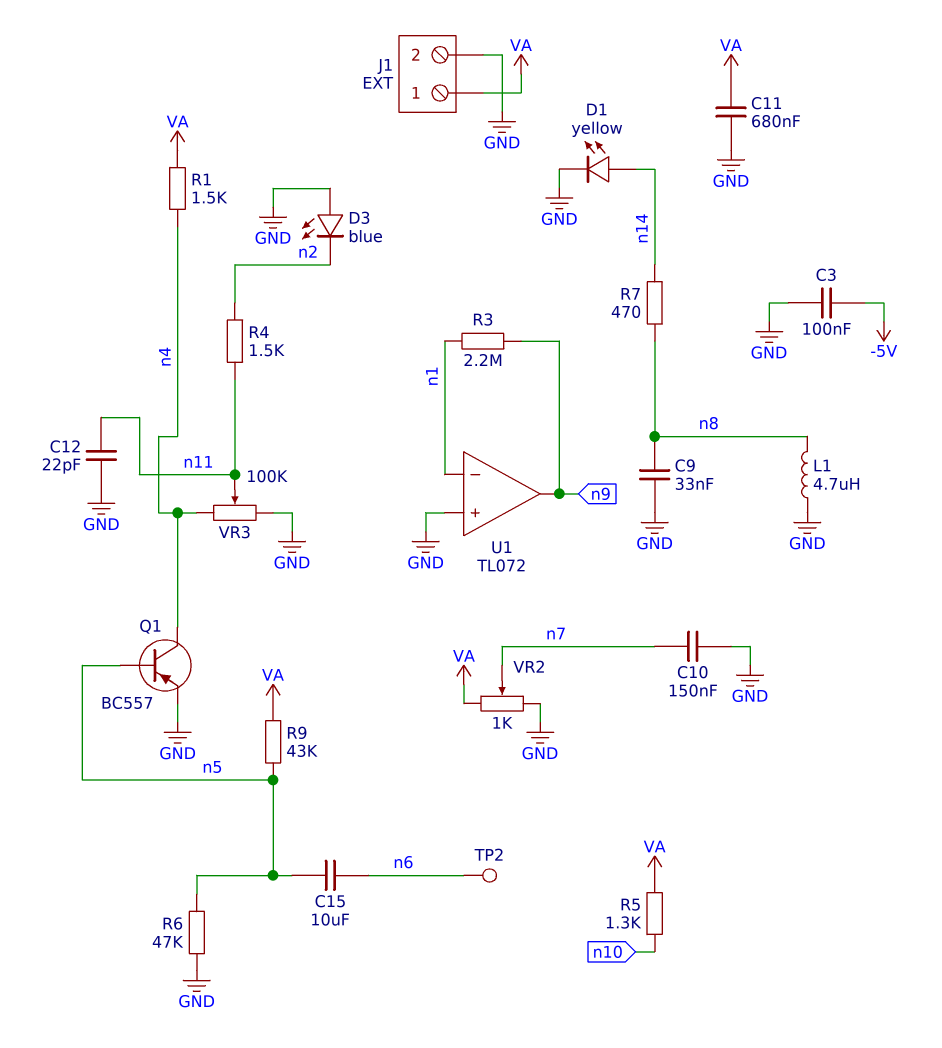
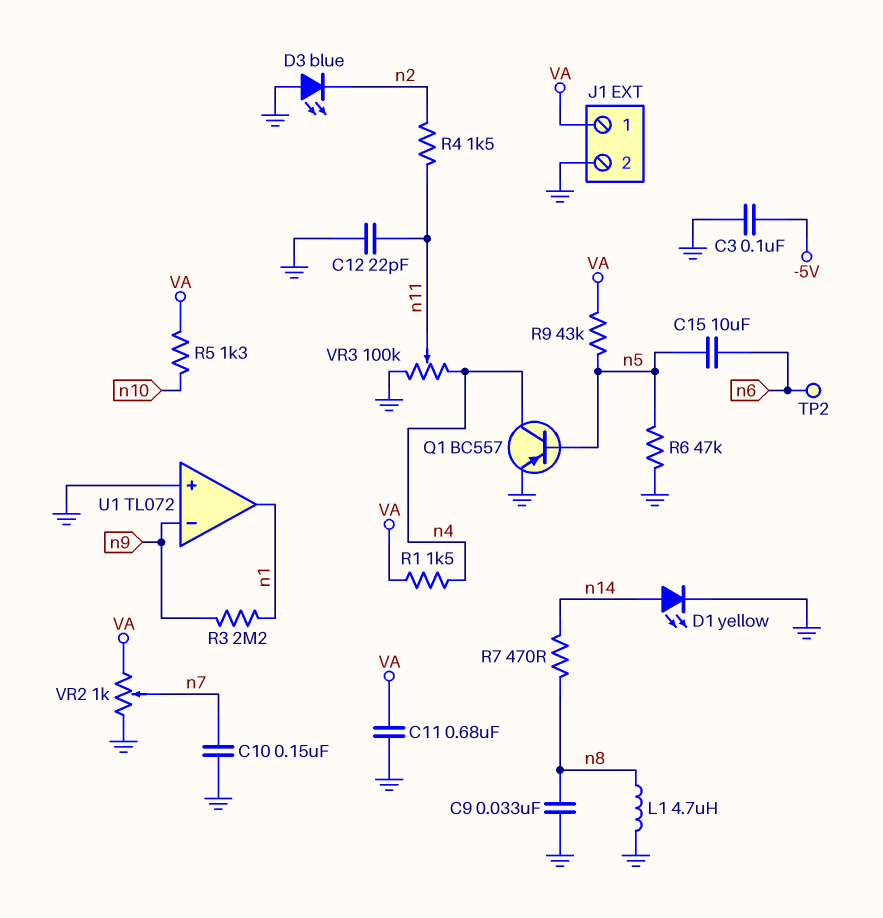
U1 pin in-: n1 -> n9
U1 pin out: n9 -> n1

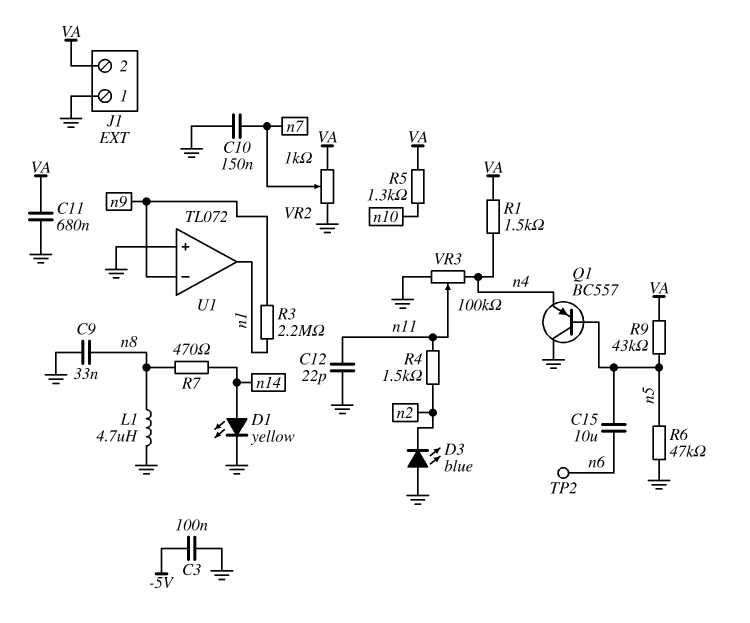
J1 pin 1: VA -> GND
J1 pin 2: GND -> VA
Q1: PNP BC557 (B n5, C n4, E GND) -> PNP BC557 (B n5, C GND, E n4)

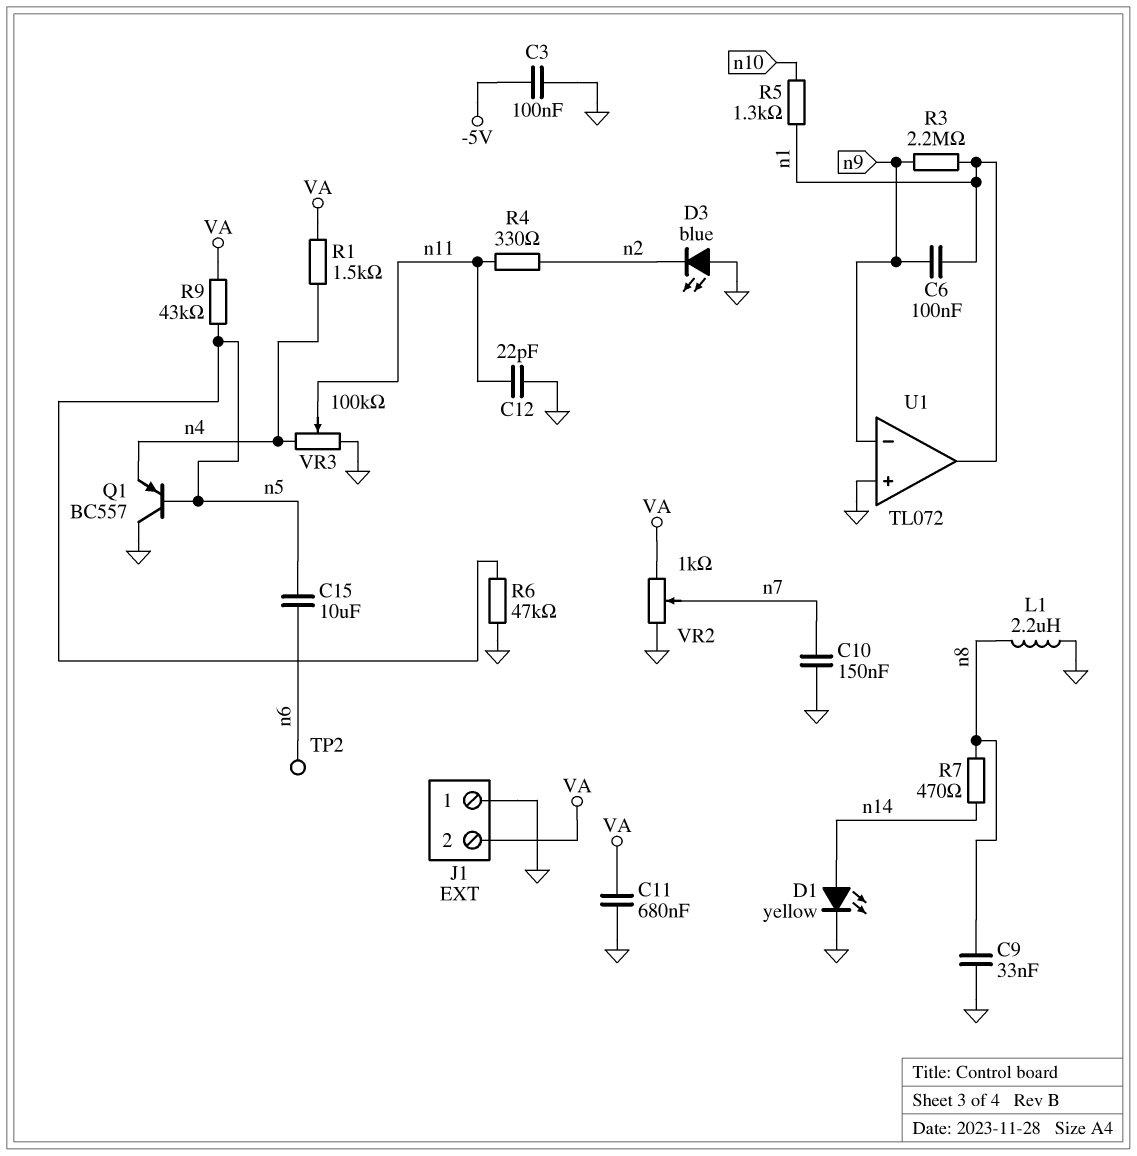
C6: none -> 100nF (n1, n9)
L1: 4.7uH (GND, n8) -> 2.2uH (GND, n8)
R4: 1.5k (n2, n11) -> 330 (n2, n11)
R5: 1.3k (VA, n10) -> 1.3k (n1, n10)

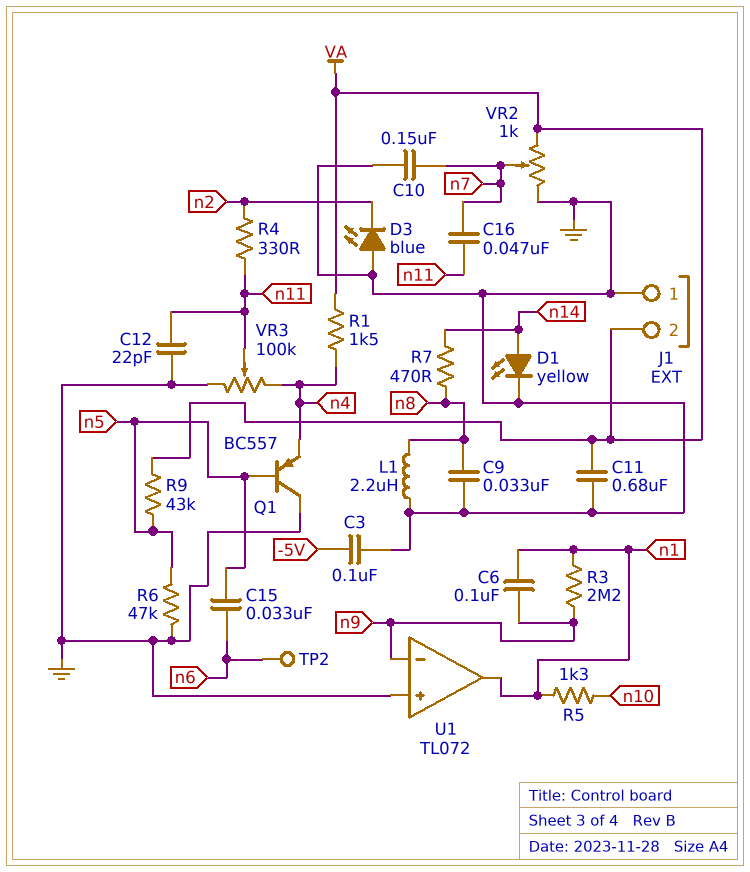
C15: 10uF (n5, n6) -> 33nF (n5, n6)
C16: none -> 47nF (n7, n11)

